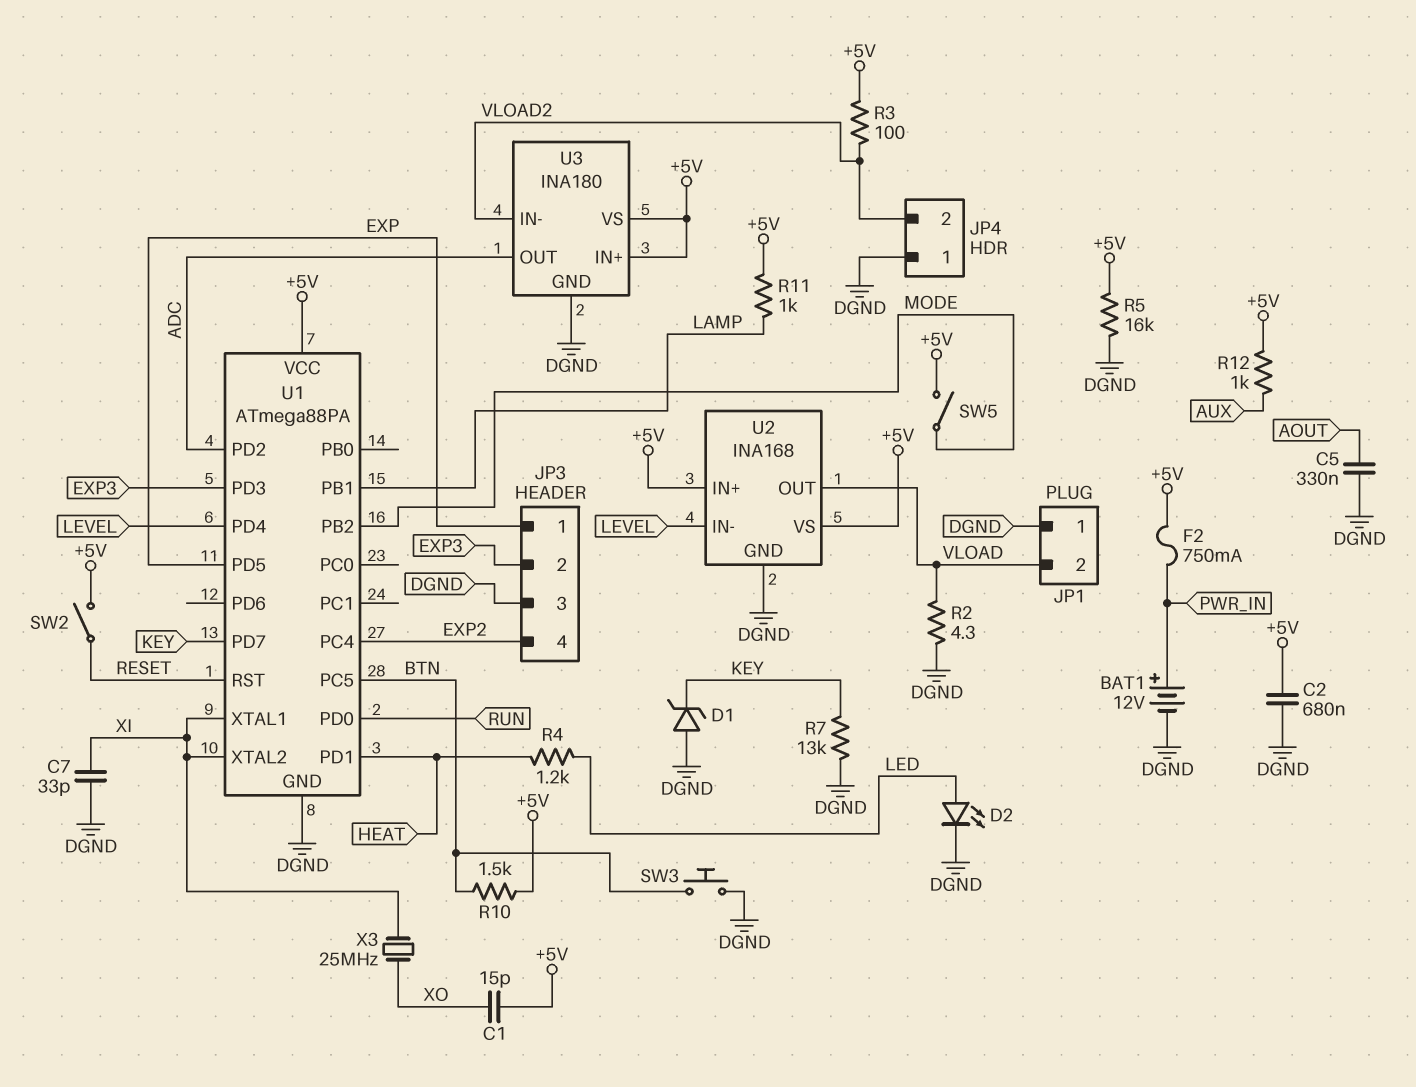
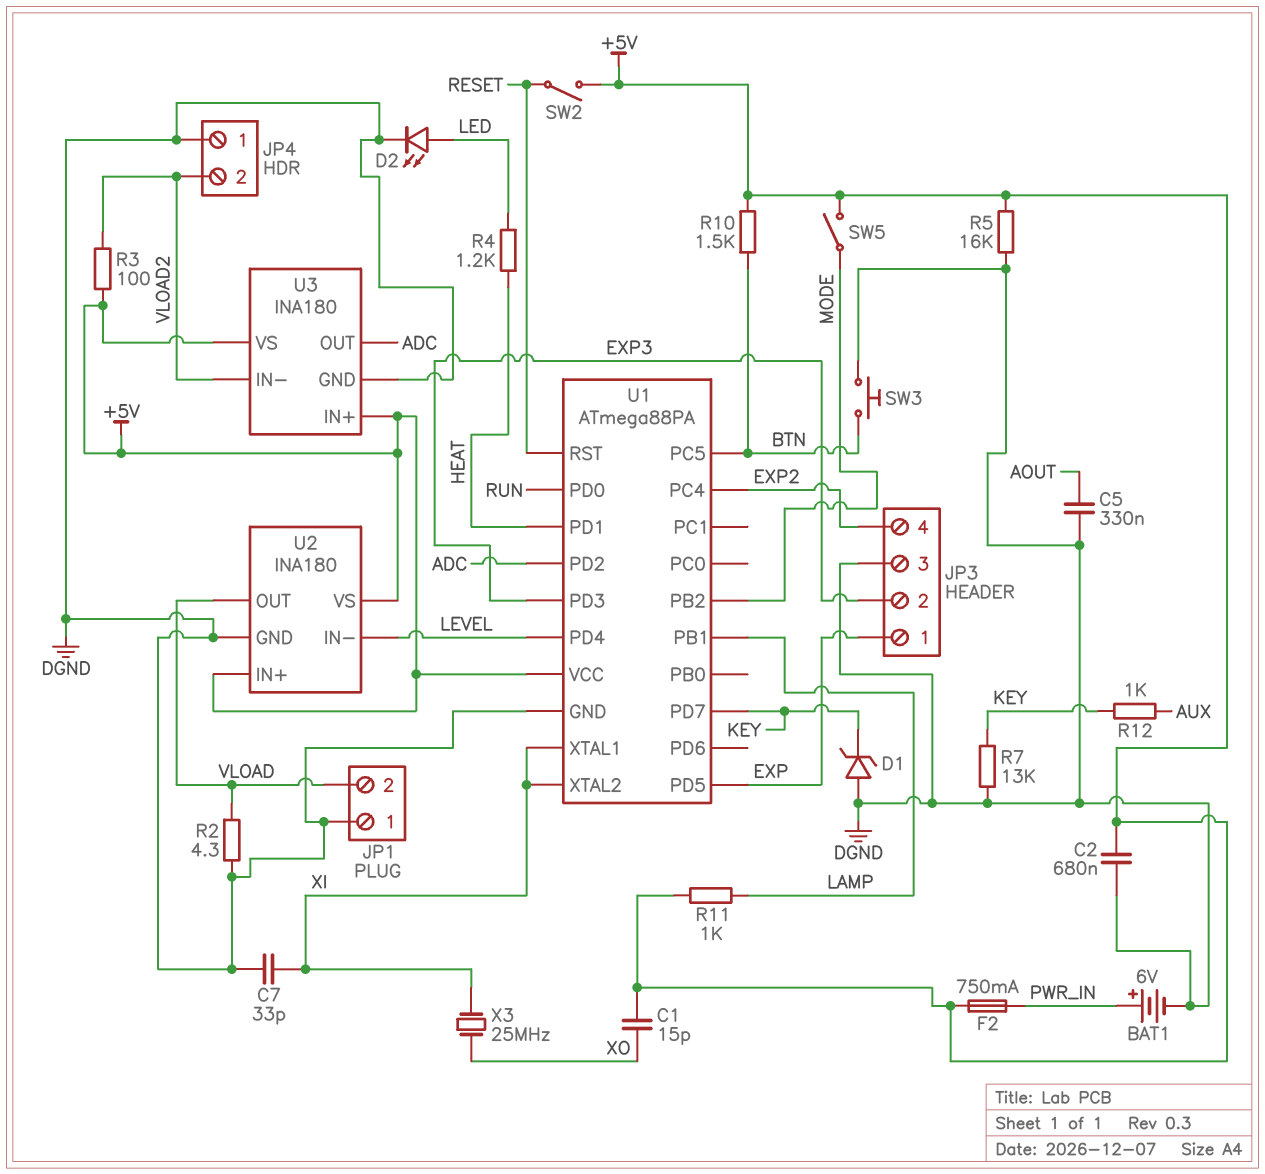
BAT1: 12V (plus PWR_IN, minus DGND) -> 6V (plus PWR_IN, minus DGND)
R12: 1k (+5V, AUX) -> 1k (AUX, KEY)
U2: INA168 -> INA180

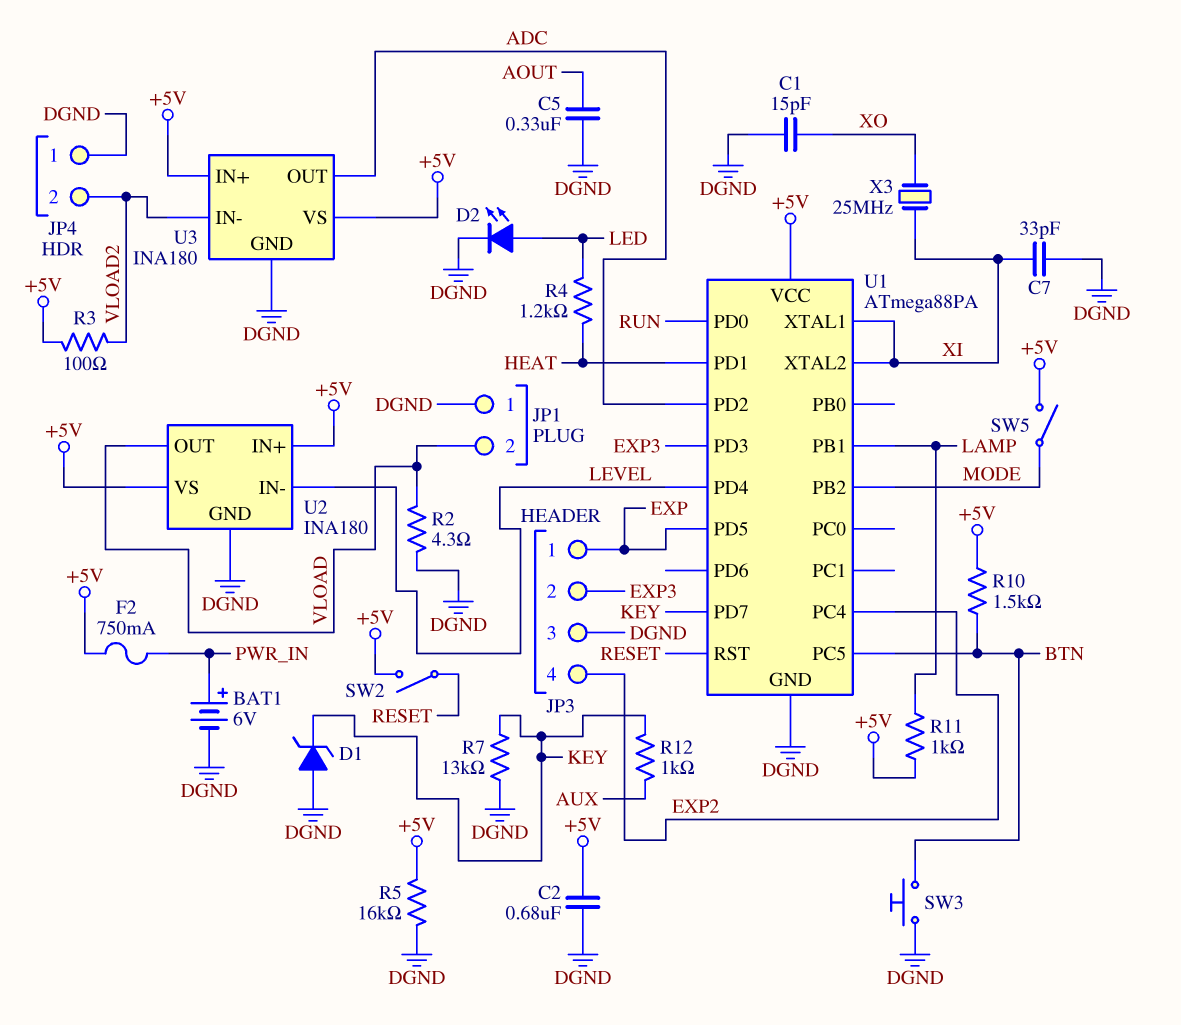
C1: 15pF (+5V, XO) -> 15pF (DGND, XO)

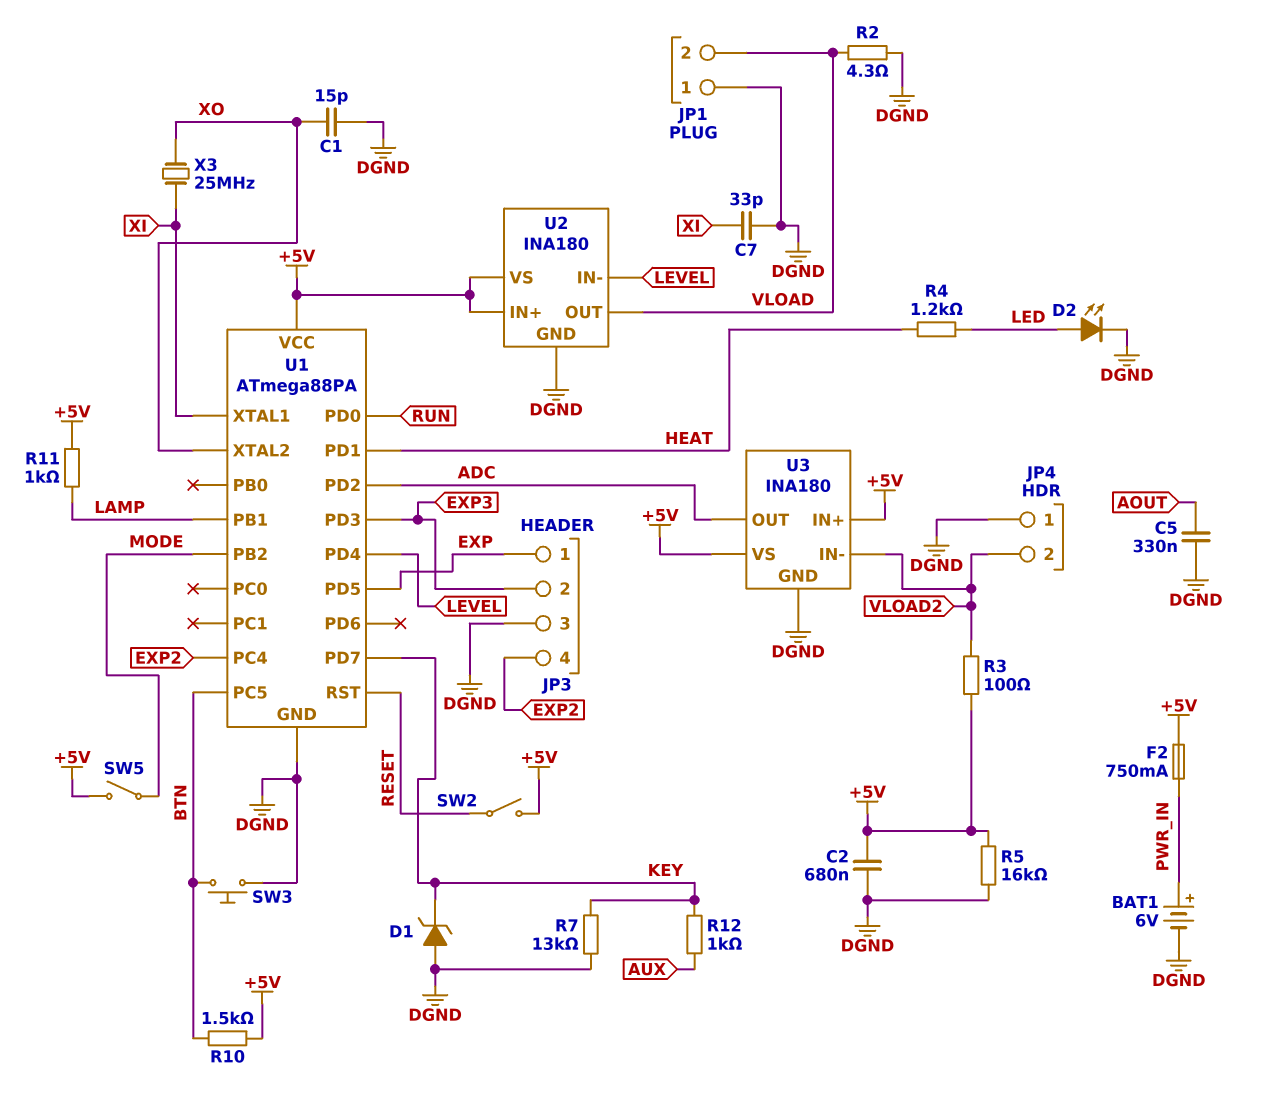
U1 pin XTAL2: XI -> XO

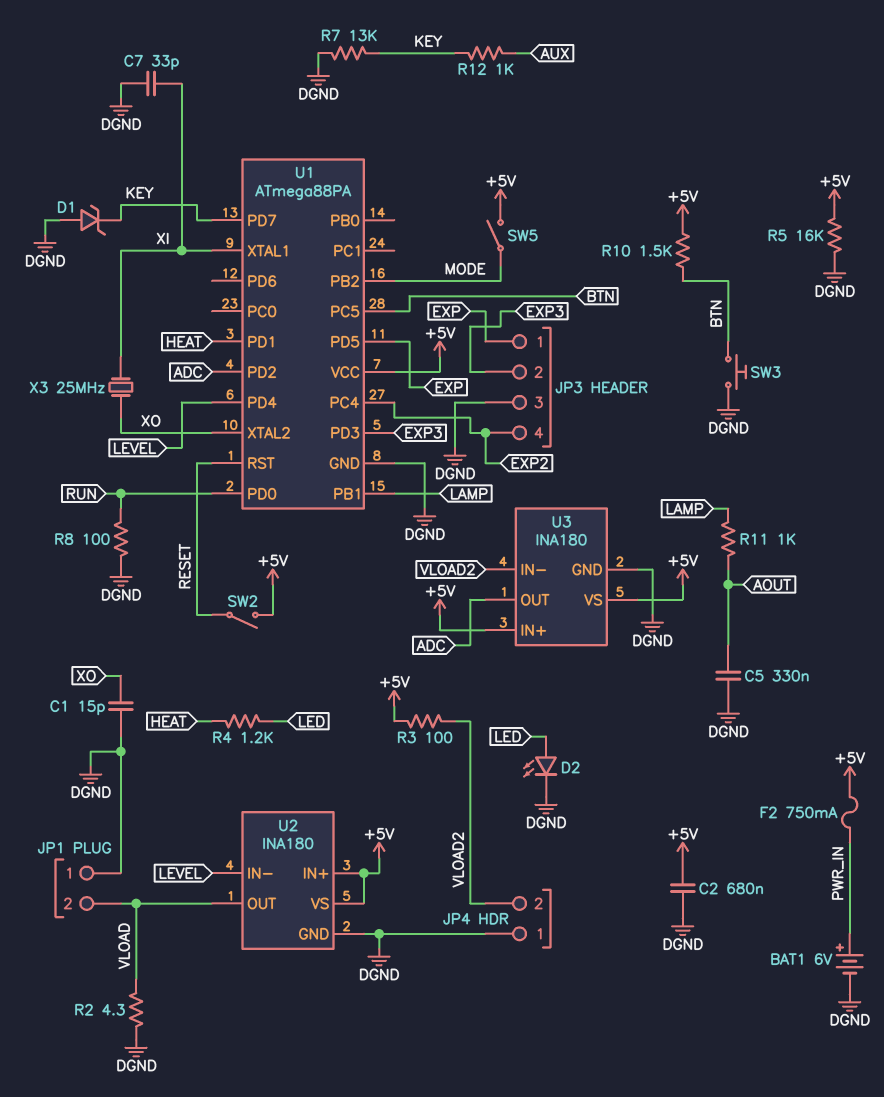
R8: none -> 100 (DGND, RUN)
R11: 1k (+5V, LAMP) -> 1k (AOUT, LAMP)

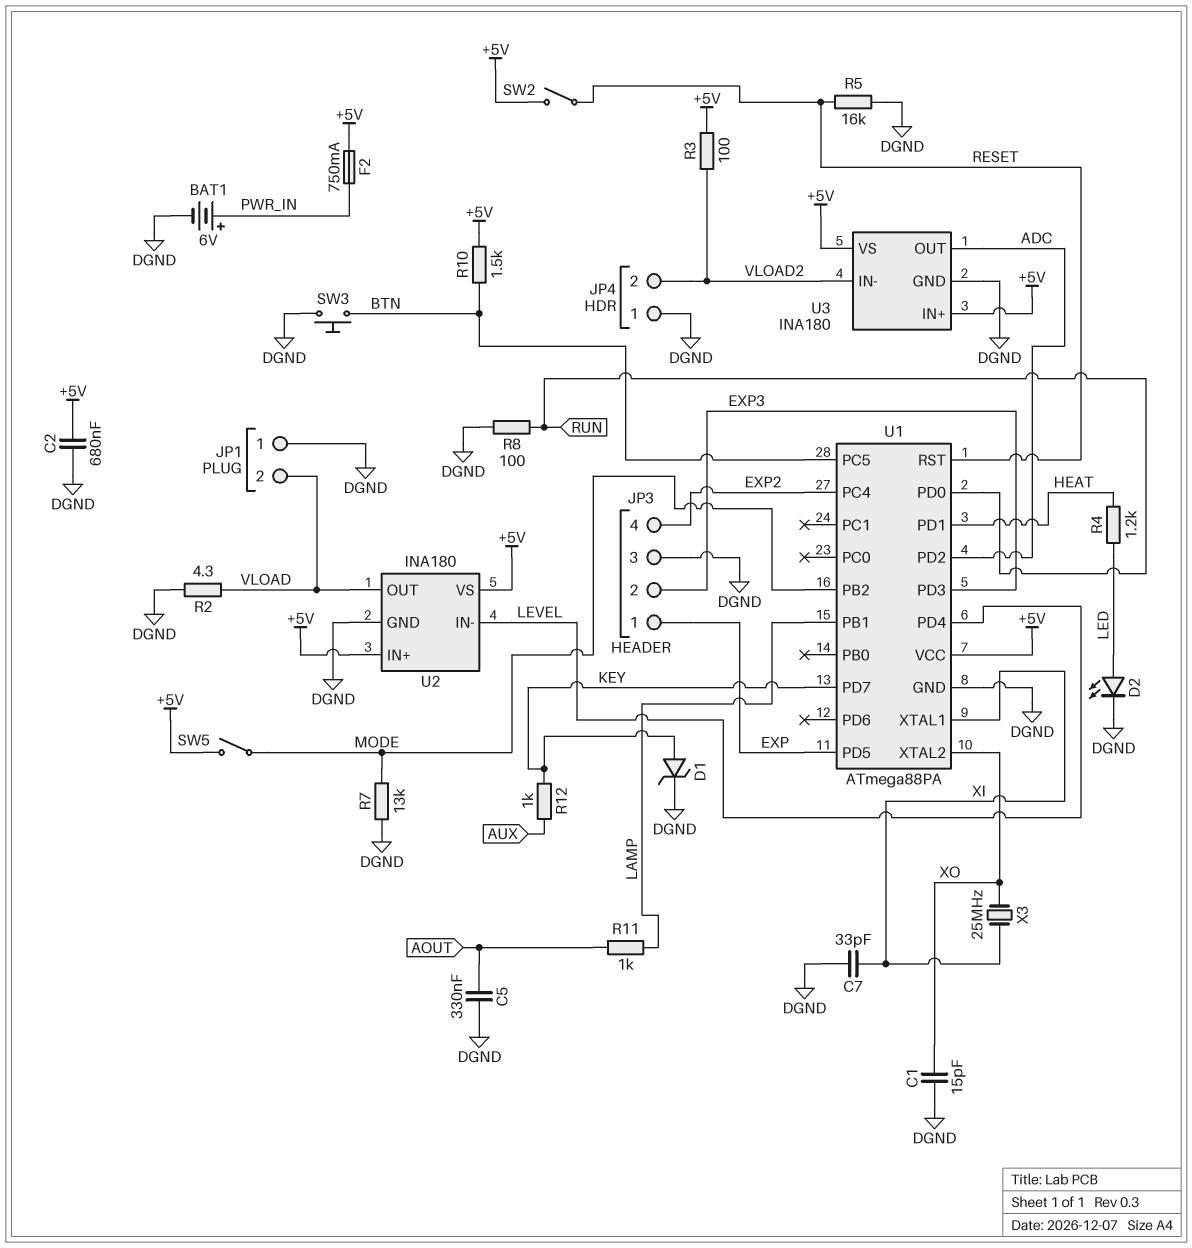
D1: zener (A DGND, K KEY) -> zener (A KEY, K DGND)
R5: 16k (+5V, DGND) -> 16k (DGND, RESET)
R7: 13k (DGND, KEY) -> 13k (DGND, MODE)

